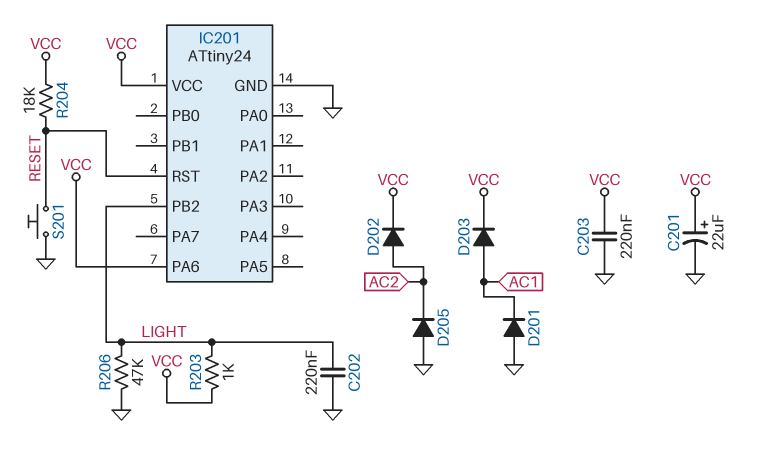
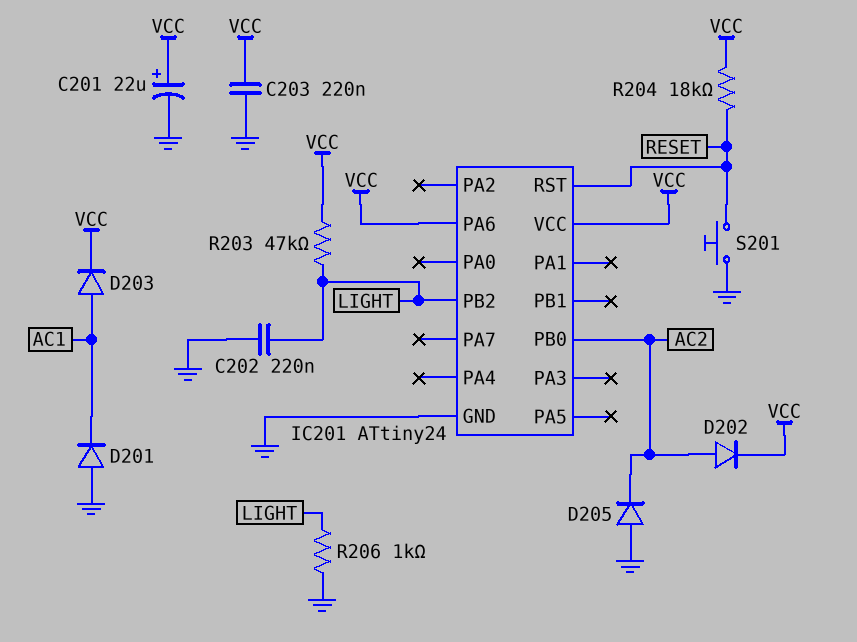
IC201 pin PB0: none -> AC2
R203: 1k (LIGHT, VCC) -> 47k (LIGHT, VCC)
R206: 47k (GND, LIGHT) -> 1k (GND, LIGHT)

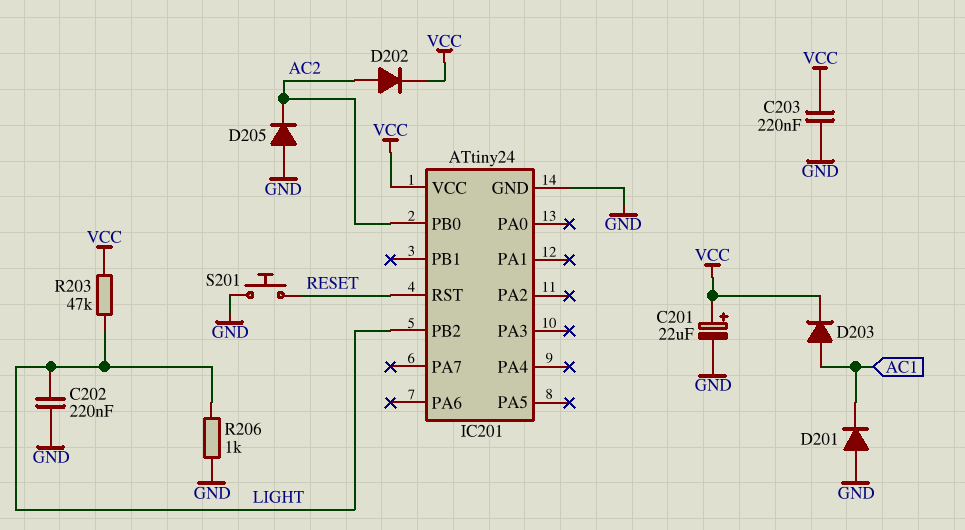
IC201 pin PA6: VCC -> none
R204: 18k (RESET, VCC) -> none

